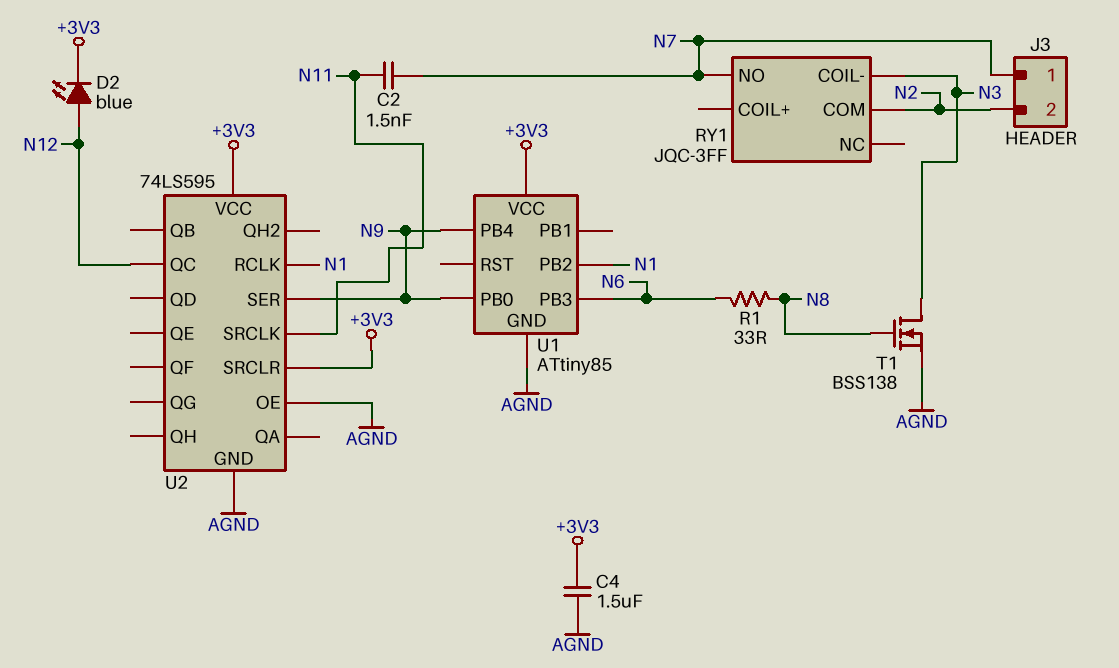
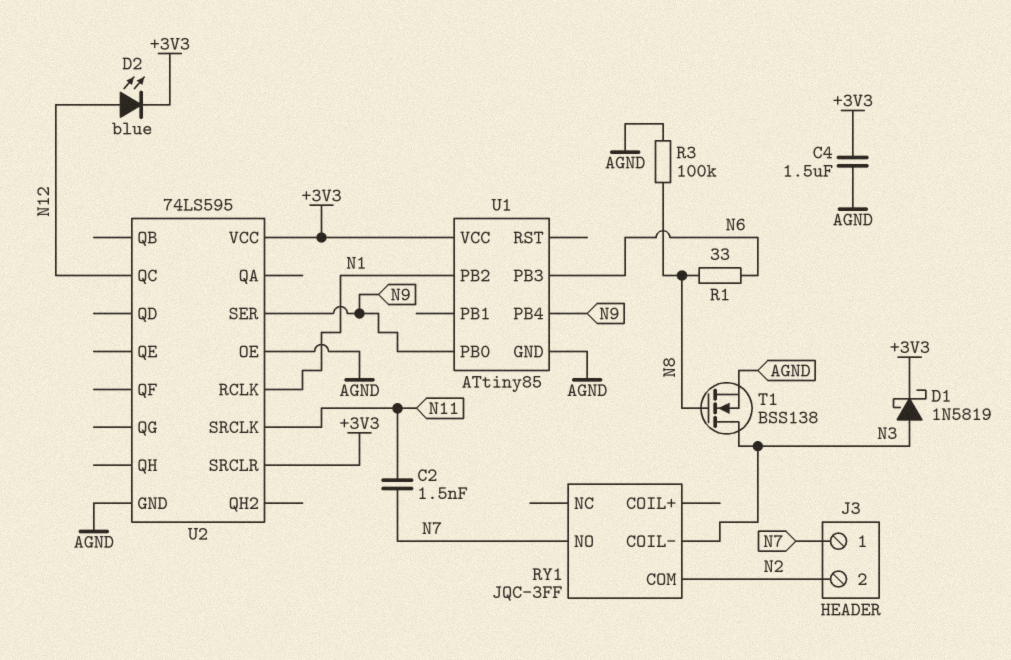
D1: none -> schottky 1N5819 (A N3, K +3V3)
R3: none -> 100k (AGND, N8)

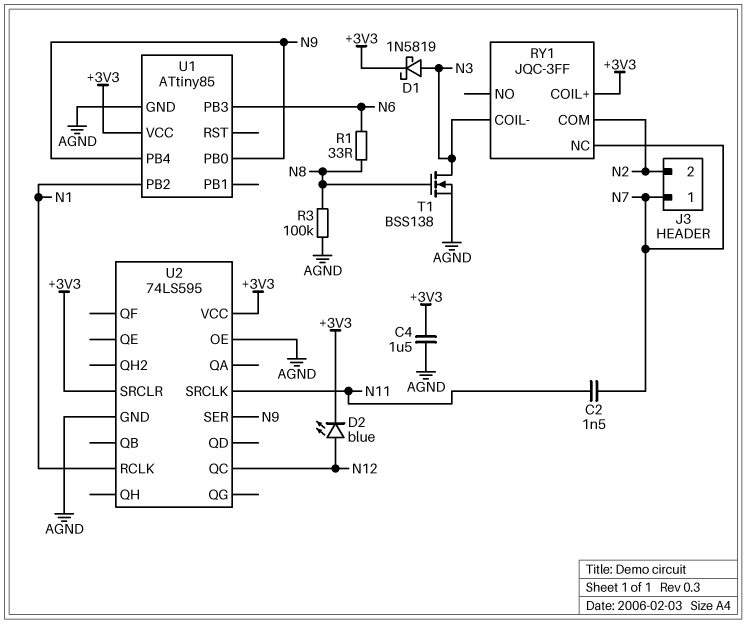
RY1 pin COIL+: none -> +3V3
RY1 pin NC: none -> N7
RY1 pin NO: N7 -> none

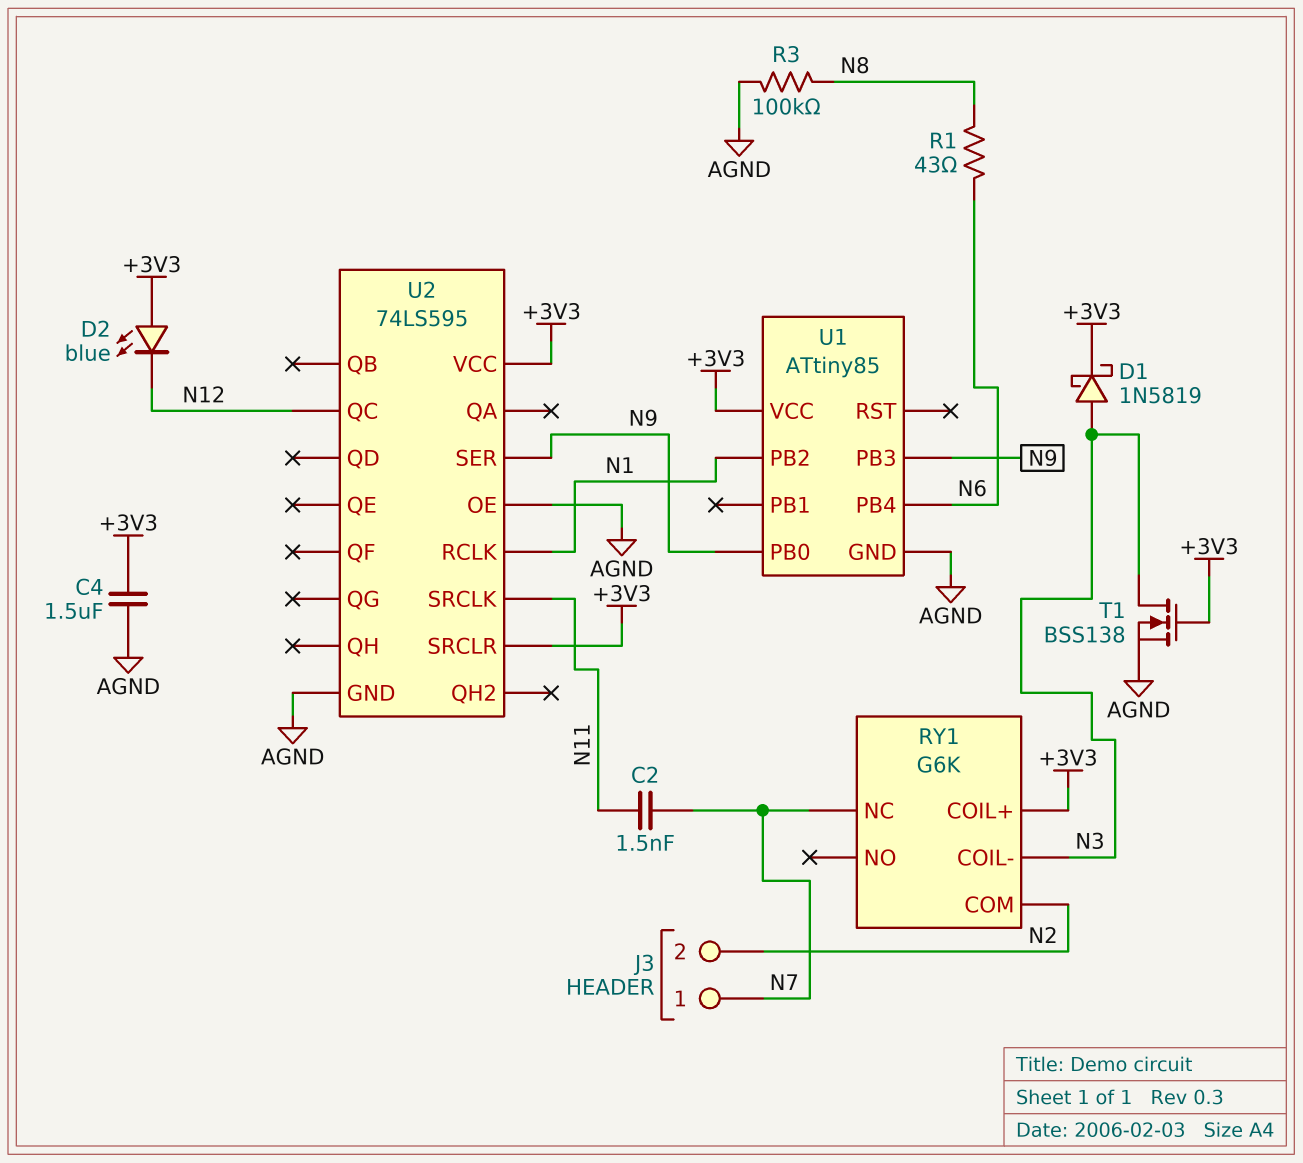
D2: LED blue (A N12, K +3V3) -> LED blue (A +3V3, K N12)
R1: 33 (N6, N8) -> 43 (N6, N8)
RY1: JQC-3FF -> G6K
T1: NMOS BSS138 (G N8, D N3, S AGND) -> NMOS BSS138 (G +3V3, D N3, S AGND)
U1 pin PB3: N6 -> N9
U1 pin PB4: N9 -> N6

